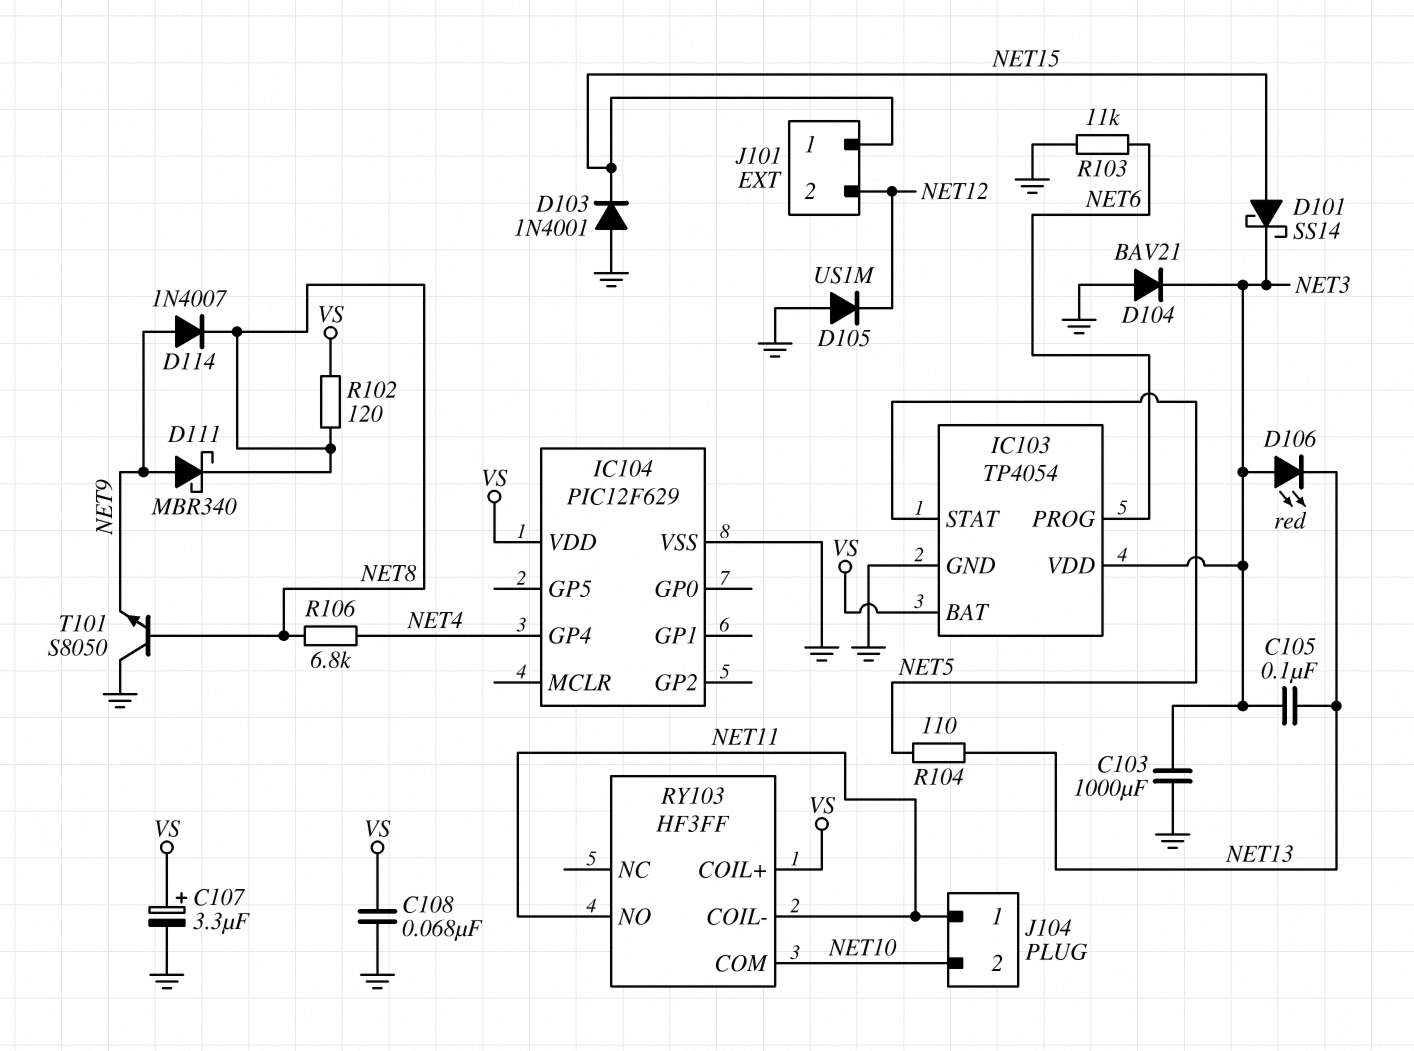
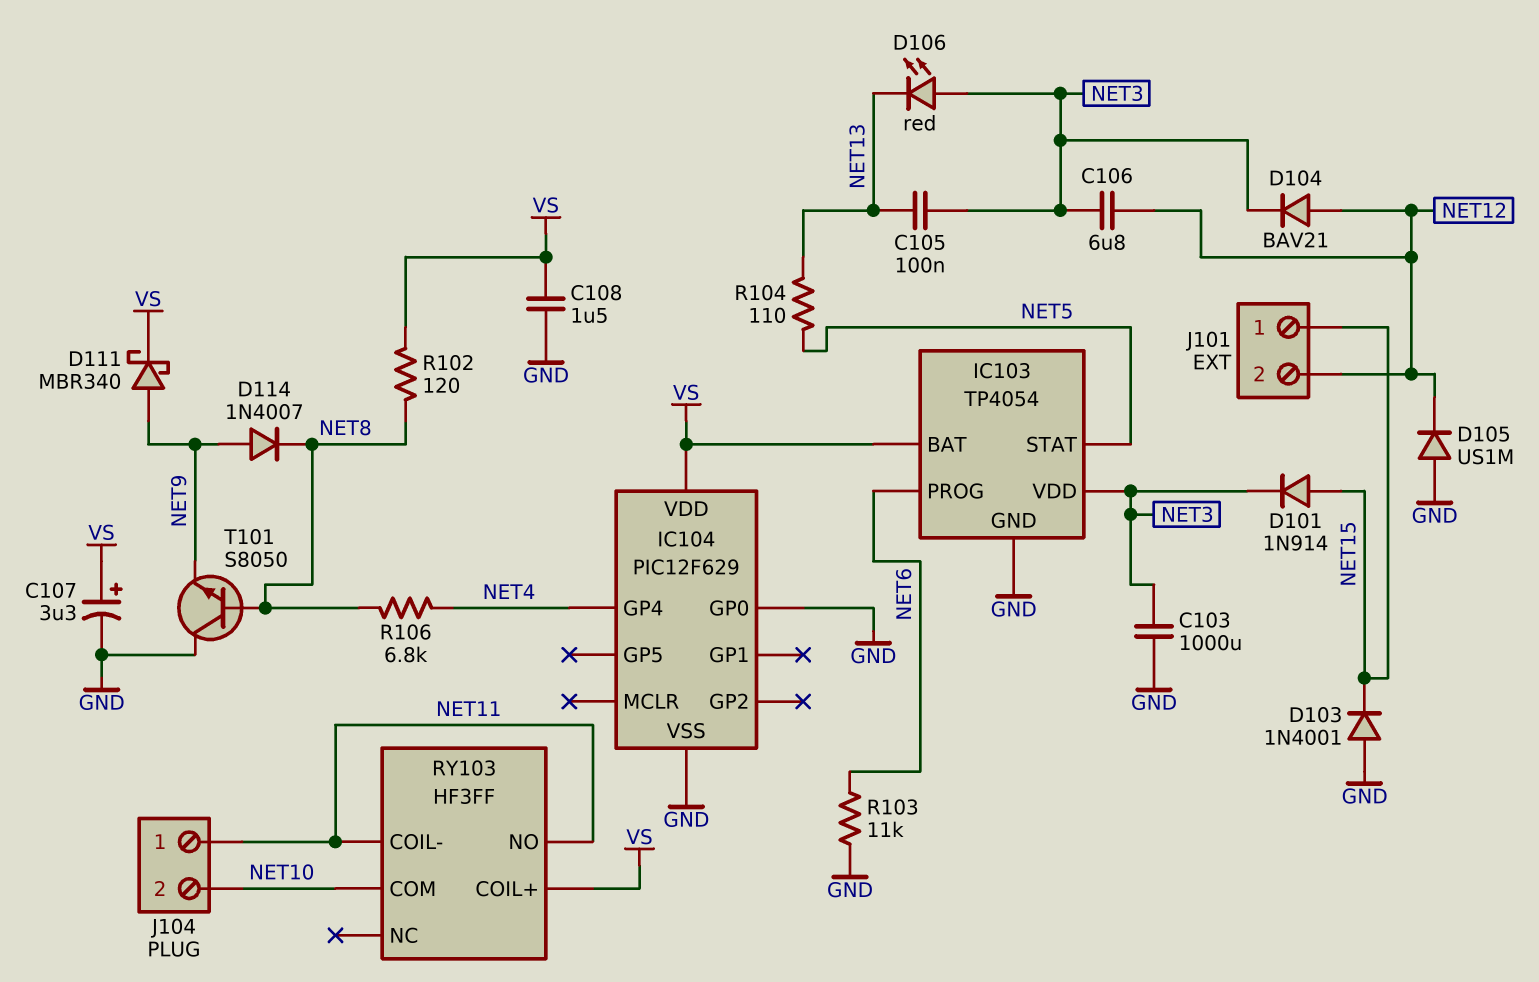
C106: none -> 6.8uF (NET3, NET12)
C108: 68nF (GND, VS) -> 1.5uF (GND, VS)
D101: schottky SS14 (A NET15, K NET3) -> diode 1N914 (A NET15, K NET3)
D104: diode BAV21 (A GND, K NET3) -> diode BAV21 (A NET12, K NET3)
D111: schottky MBR340 (A NET9, K NET8) -> schottky MBR340 (A NET9, K VS)
IC104 pin GP0: none -> GND

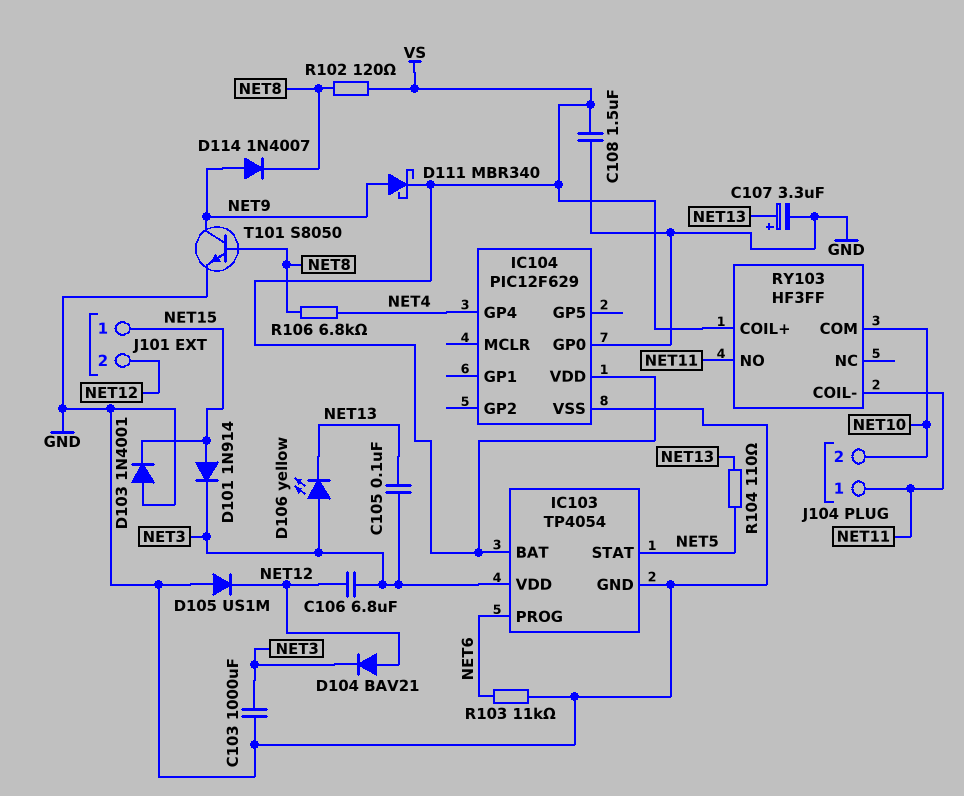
C107: 3.3uF (plus VS, minus GND) -> 3.3uF (plus NET13, minus GND)
D106: LED red (A NET3, K NET13) -> LED yellow (A NET3, K NET13)
T101: NPN S8050 (B NET8, C GND, E NET9) -> NPN S8050 (B NET8, C NET9, E GND)

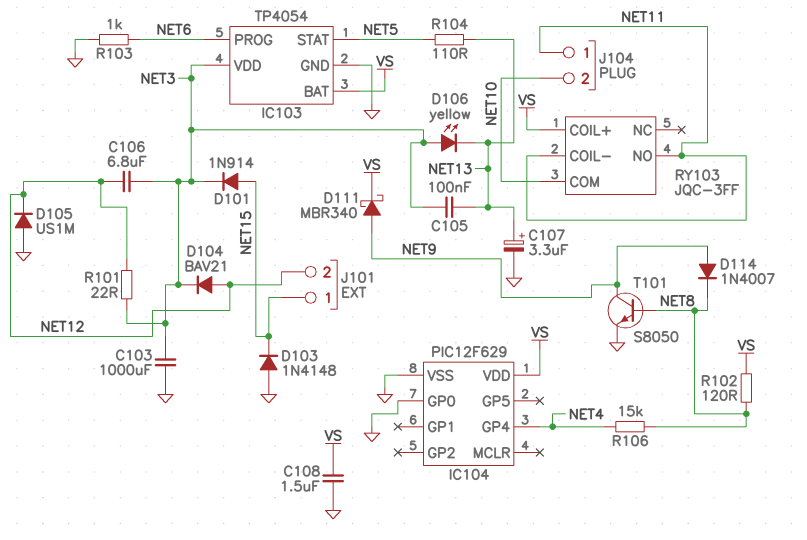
D103: diode 1N4001 (A GND, K NET15) -> diode 1N4148 (A GND, K NET15)
R101: none -> 22 (NET3, NET12)
R103: 11k (GND, NET6) -> 1k (GND, NET6)
R106: 6.8k (NET4, NET8) -> 15k (NET4, NET8)
RY103: HF3FF -> JQC-3FF

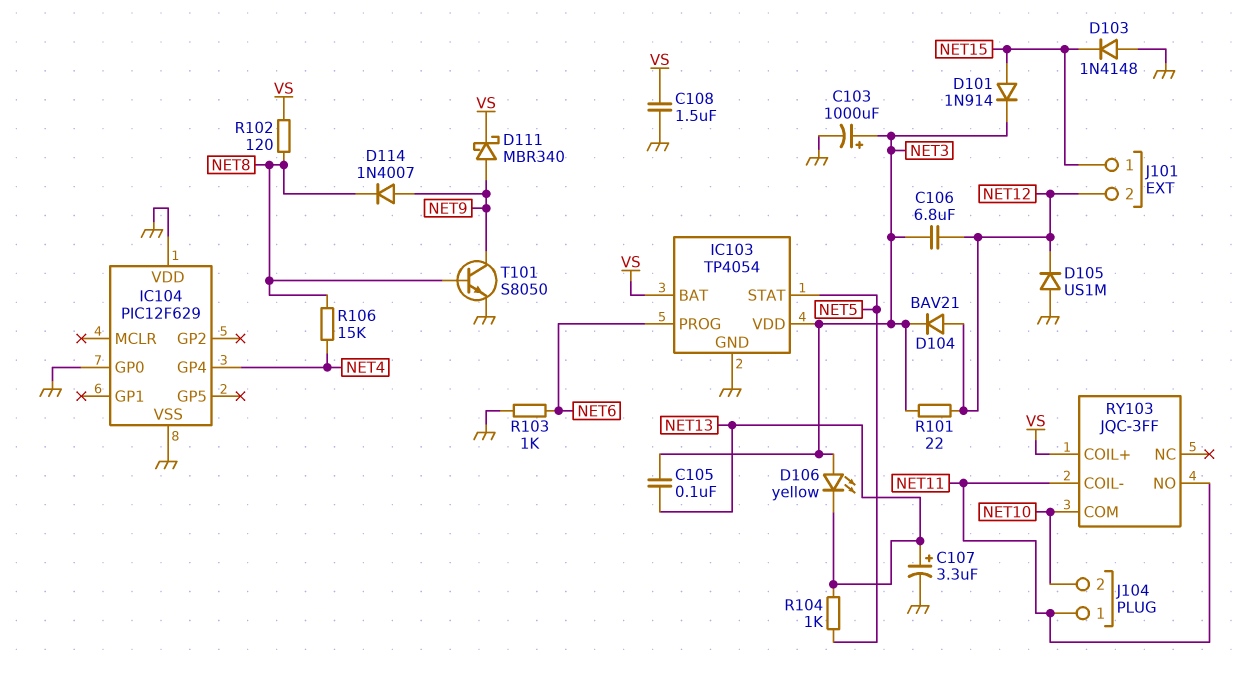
C103: 1000uF (GND, NET3) -> 1000uF (plus NET3, minus GND)
IC104 pin VDD: VS -> GND
R104: 110 (NET5, NET13) -> 1k (NET5, NET13)

